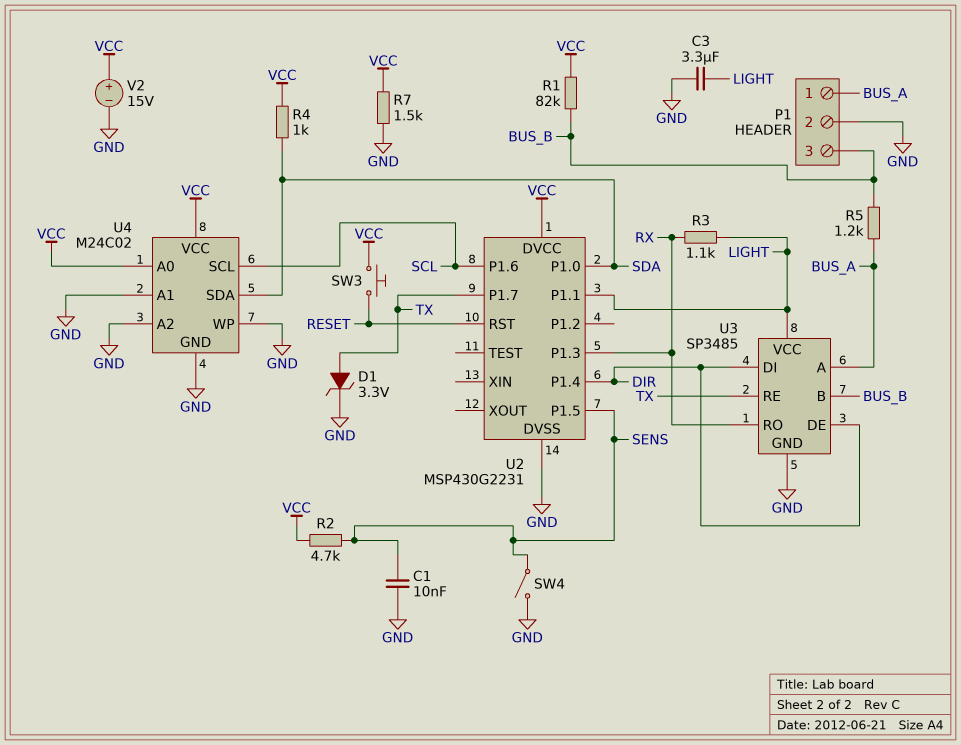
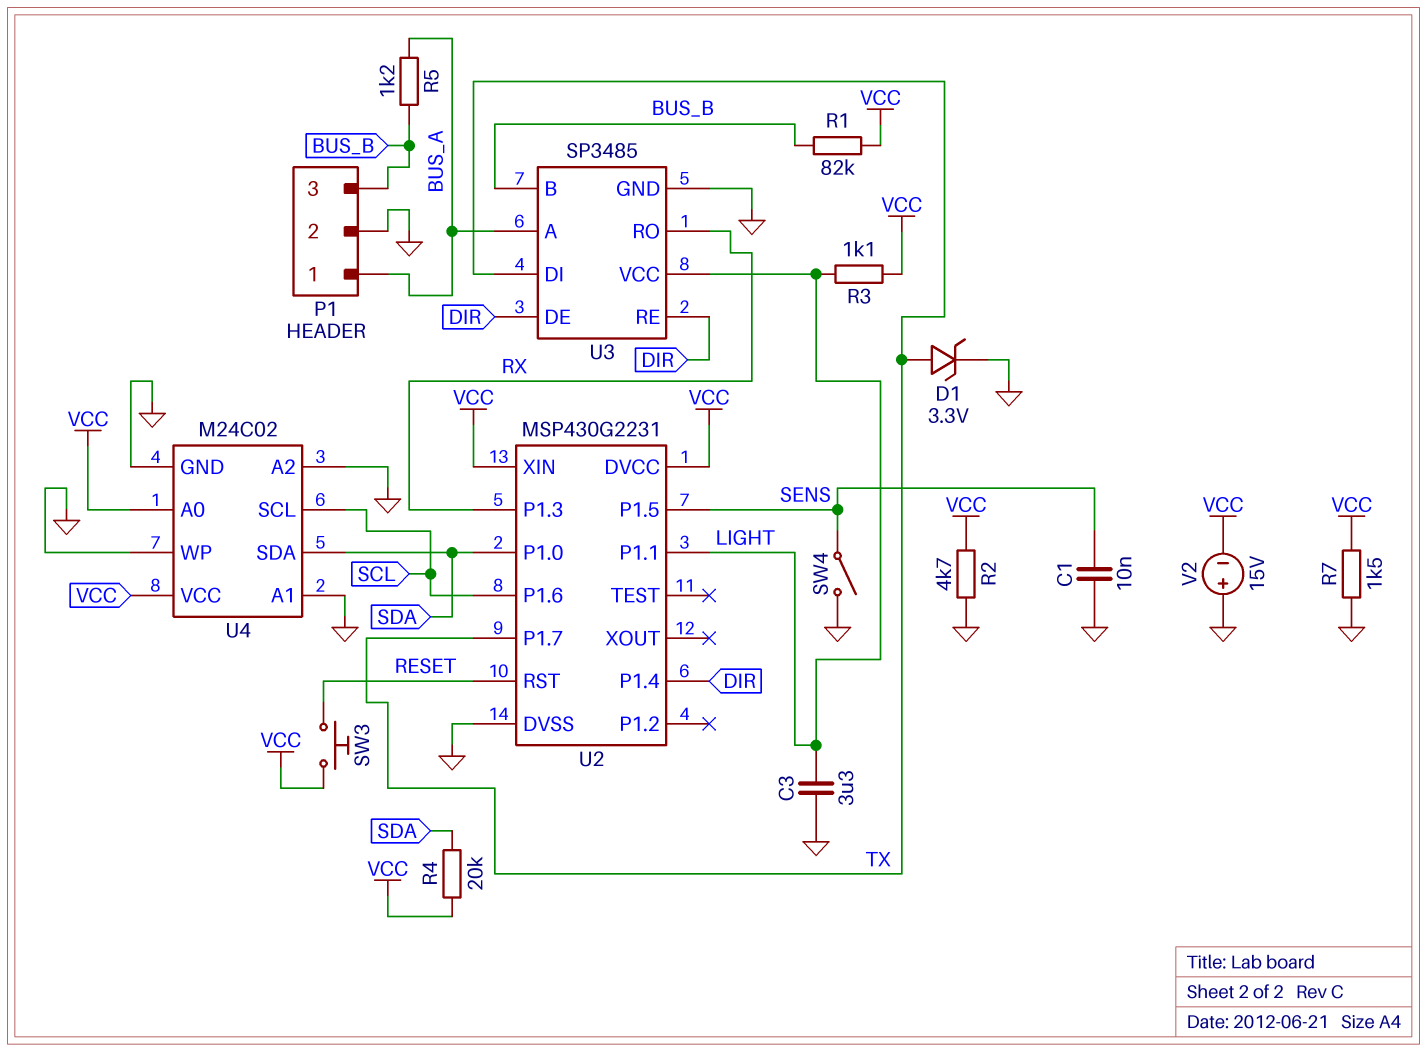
R2: 4.7k (SENS, VCC) -> 4.7k (GND, VCC)
R3: 1.1k (LIGHT, RX) -> 1.1k (LIGHT, VCC)
R4: 1k (SDA, VCC) -> 20k (SDA, VCC)
U2 pin XIN: none -> VCC
U3 pin DI: DIR -> TX
U3 pin RE: TX -> DIR
V2: 15V (plus VCC, minus GND) -> 15V (plus GND, minus VCC)

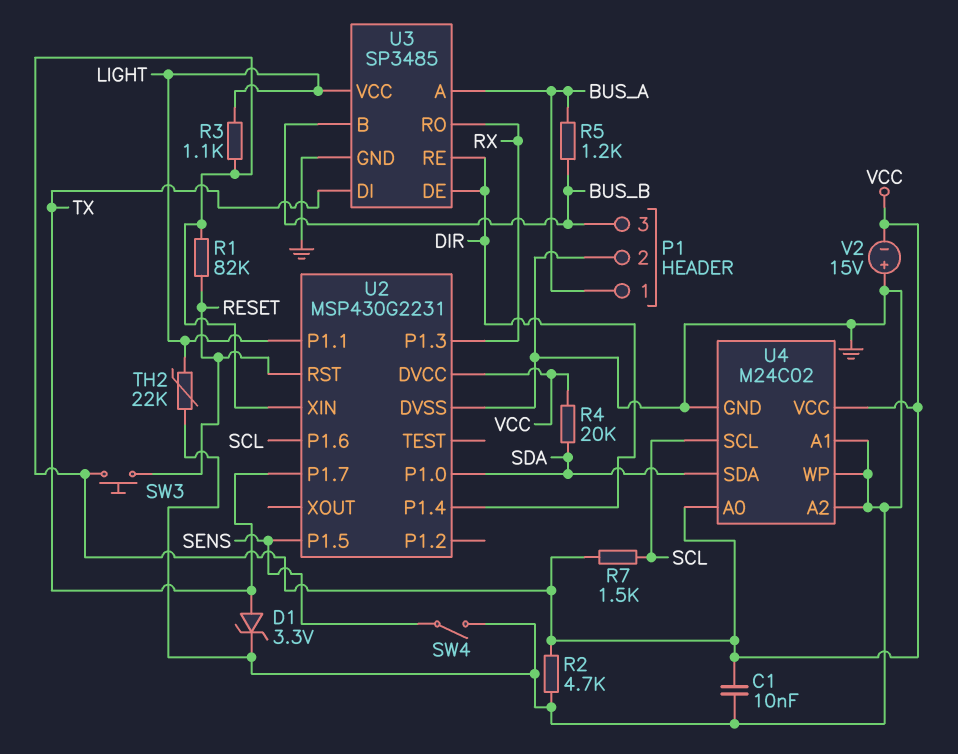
C1: 10nF (GND, SENS) -> 10nF (GND, VCC)
C3: 3.3uF (GND, LIGHT) -> none
R1: 82k (BUS_B, VCC) -> 82k (RESET, VCC)
R7: 1.5k (GND, VCC) -> 1.5k (SCL, VCC)
TH2: none -> 22k (GND, LIGHT)

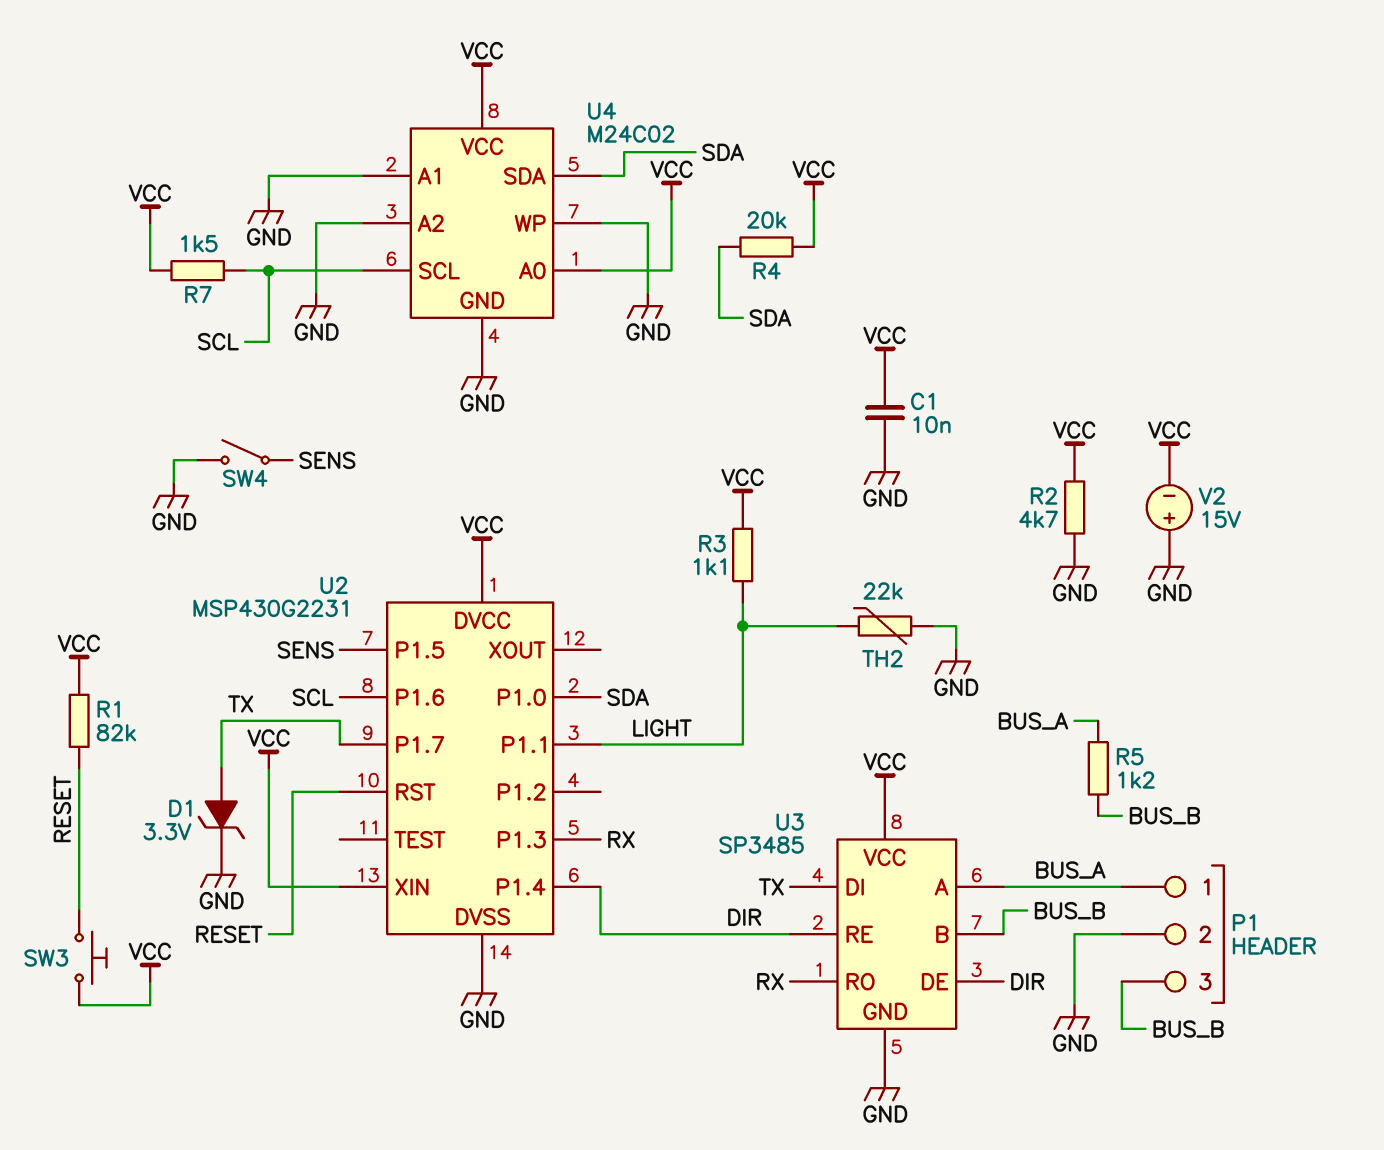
U3 pin VCC: LIGHT -> VCC

